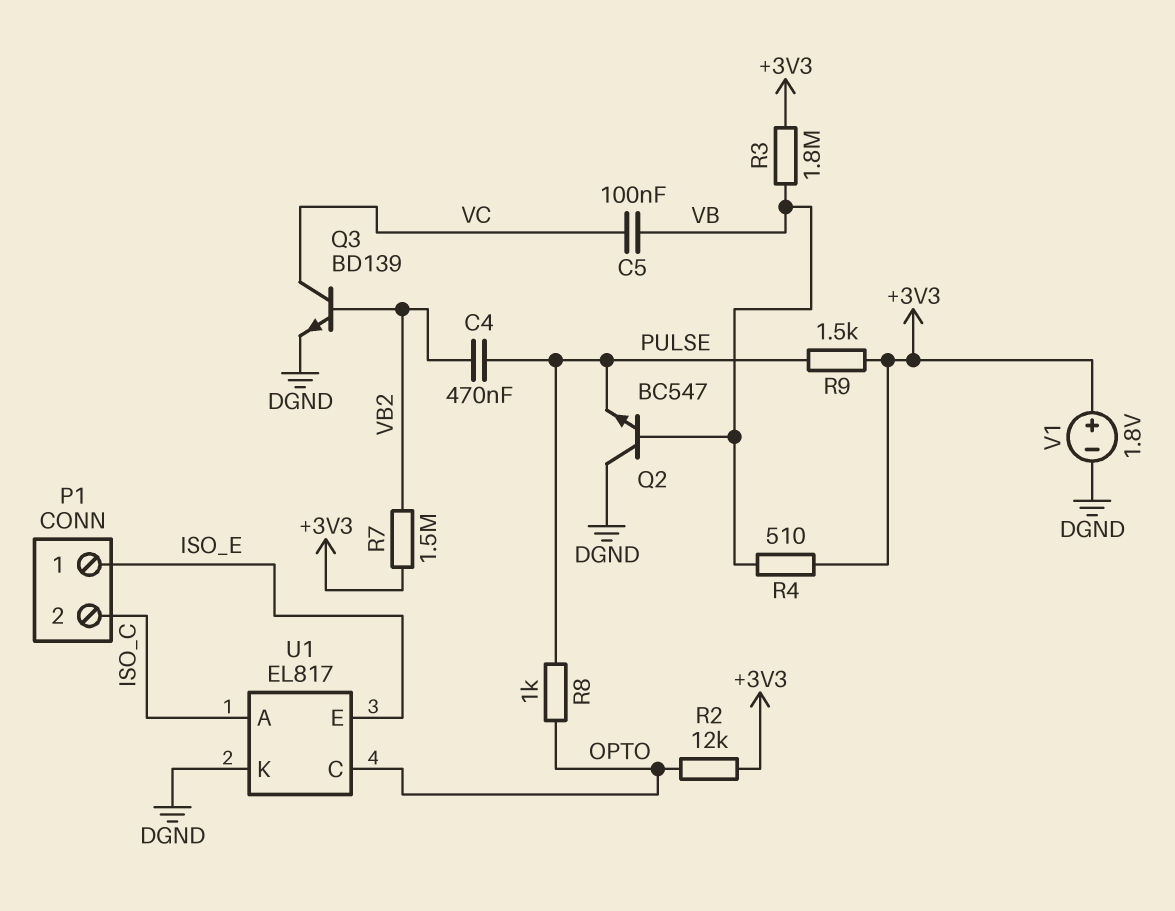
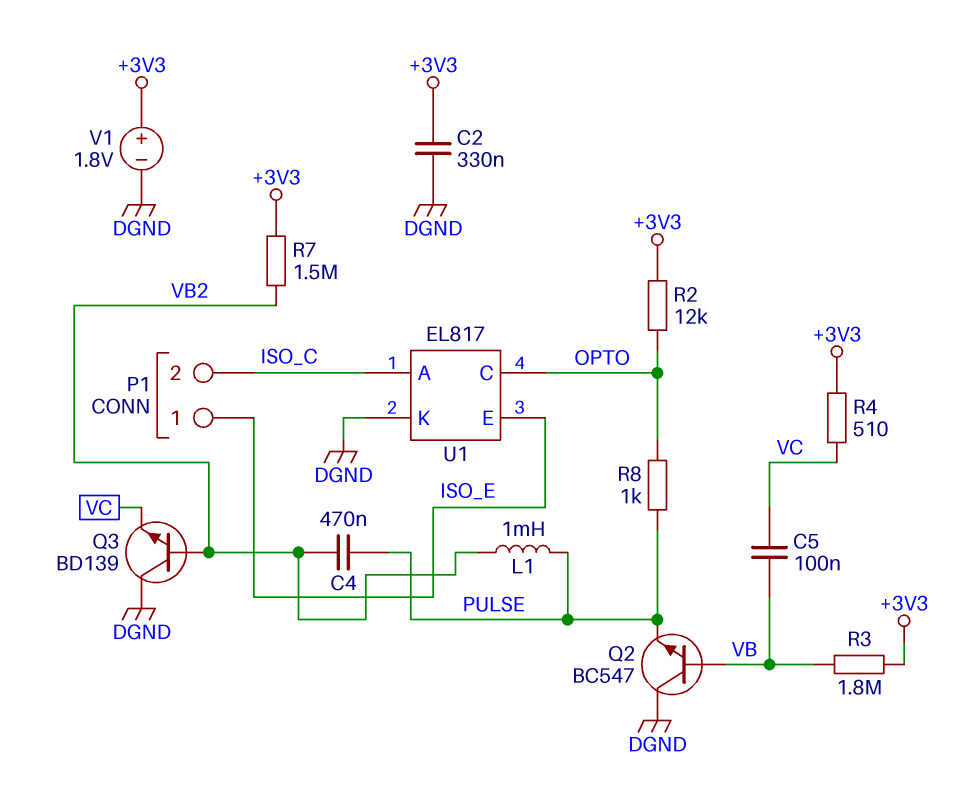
C2: none -> 330nF (+3V3, DGND)
L1: none -> 1mH (PULSE, VB2)
Q3: NPN BD139 (B VB2, C VC, E DGND) -> NPN BD139 (B VB2, C DGND, E VC)
R4: 510 (+3V3, VB) -> 510 (+3V3, VC)
R9: 1.5k (+3V3, PULSE) -> none

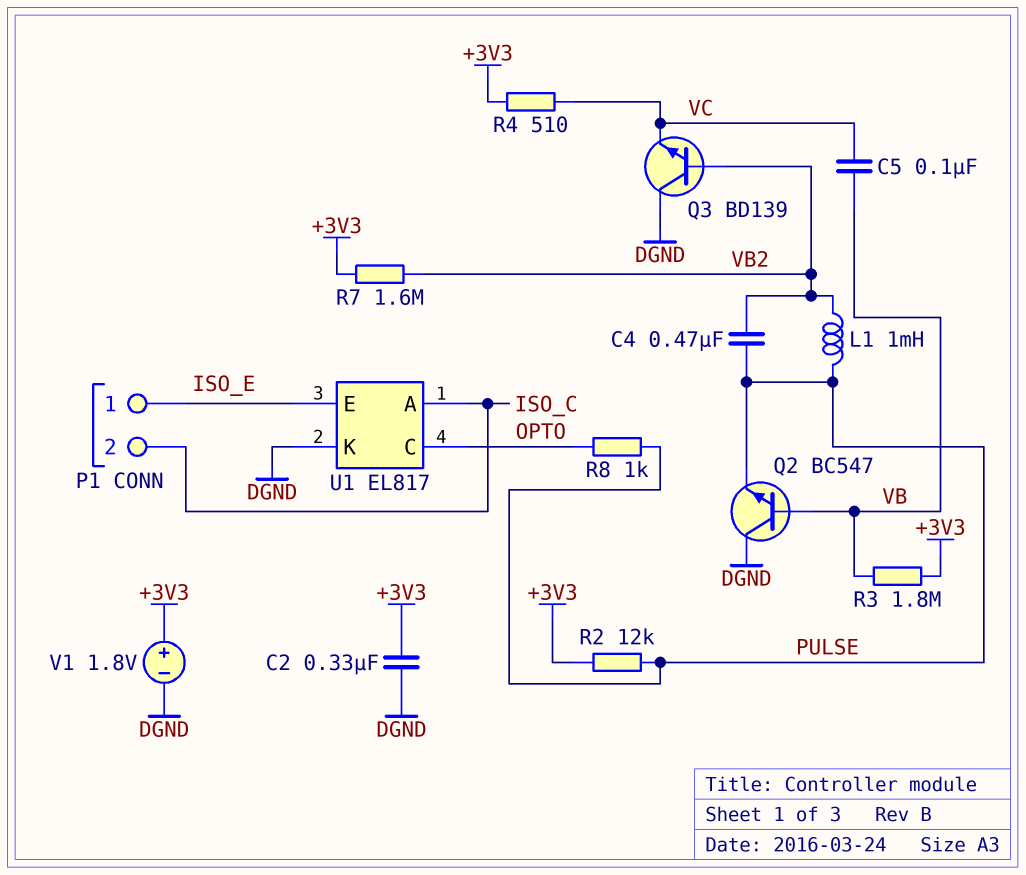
R2: 12k (+3V3, OPTO) -> 12k (+3V3, PULSE)
R7: 1.5M (+3V3, VB2) -> 1.6M (+3V3, VB2)

